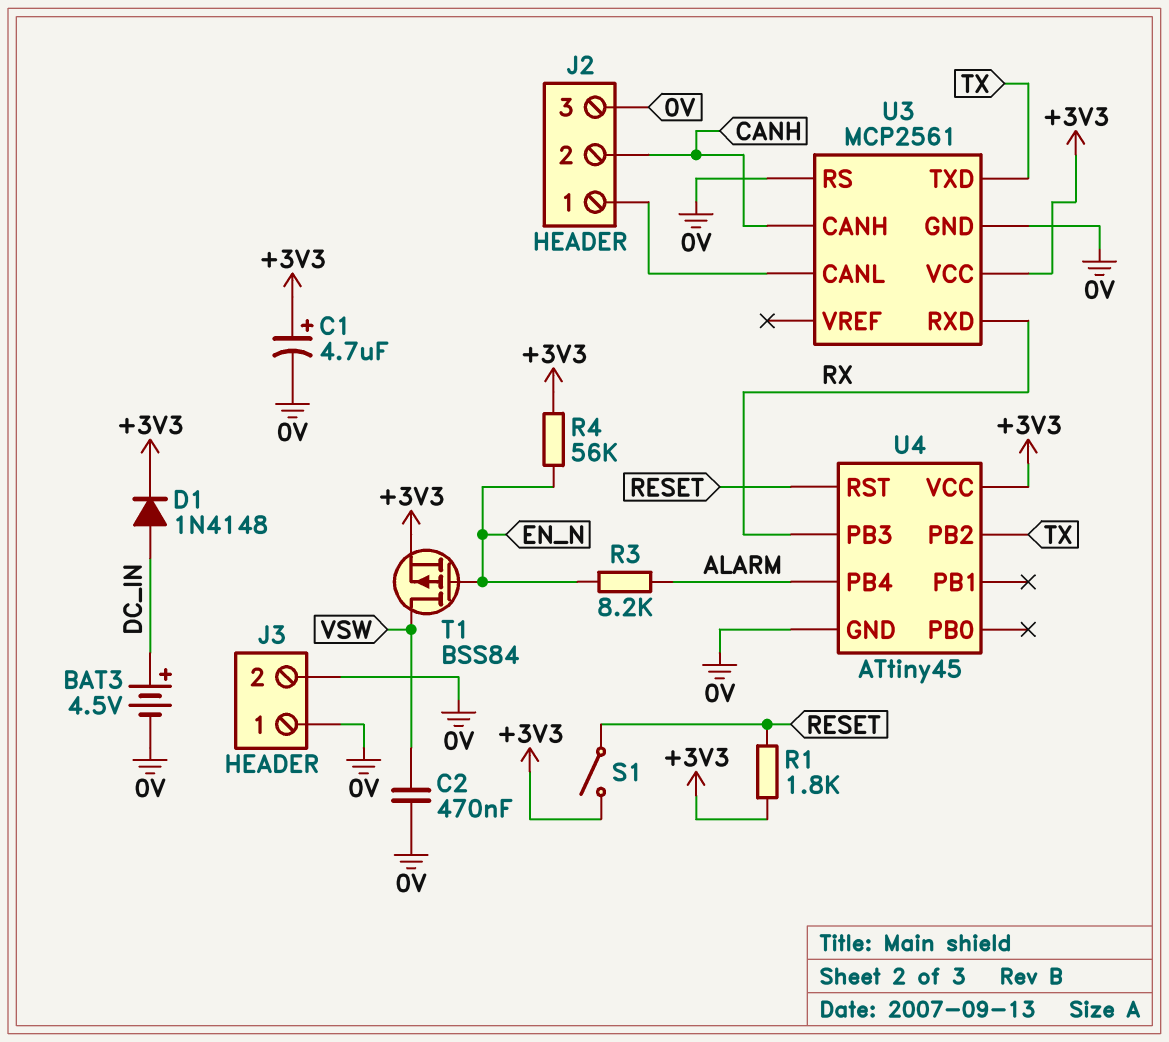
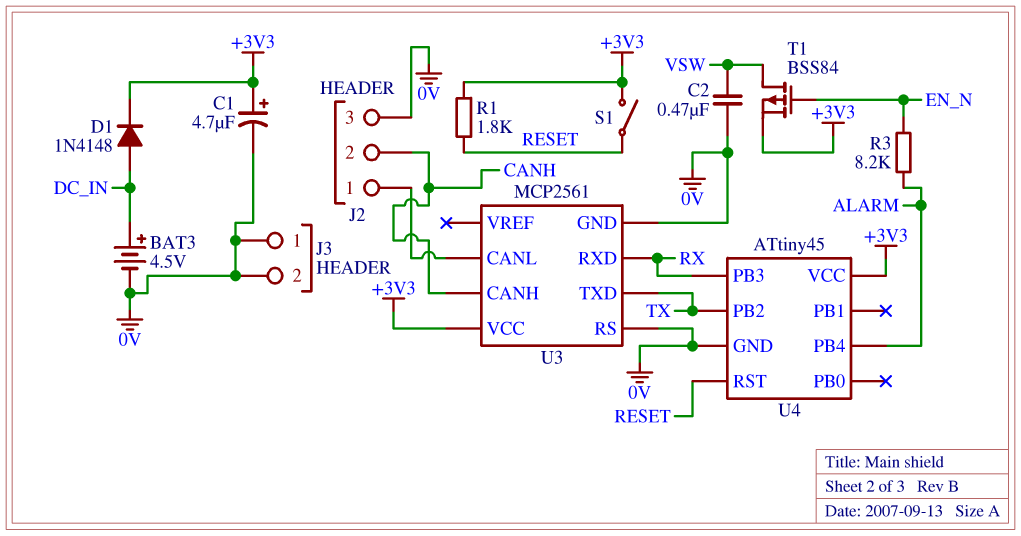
R4: 56k (+3V3, EN_N) -> none

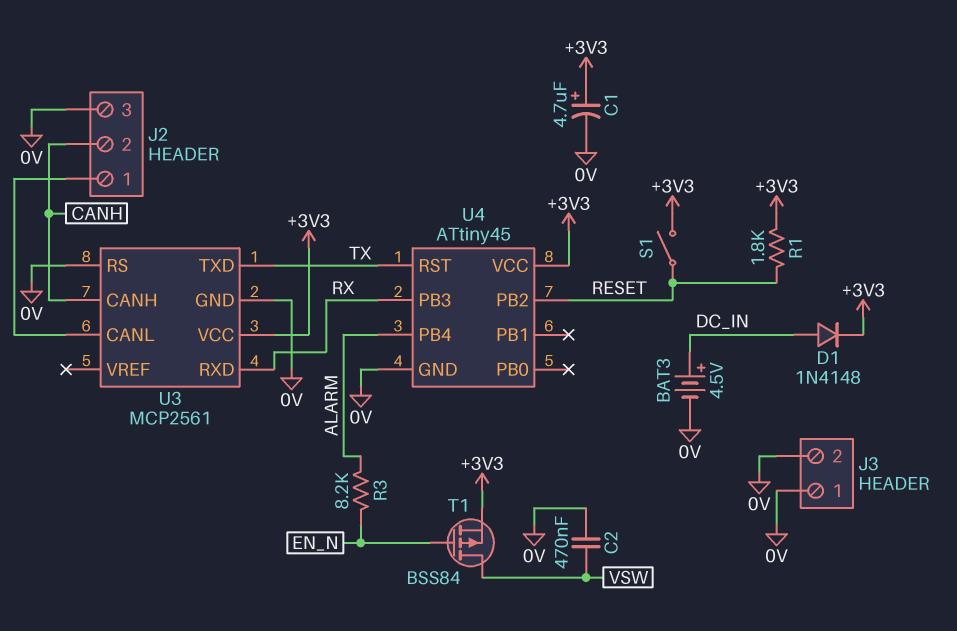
U4 pin PB2: TX -> RESET
U4 pin RST: RESET -> TX

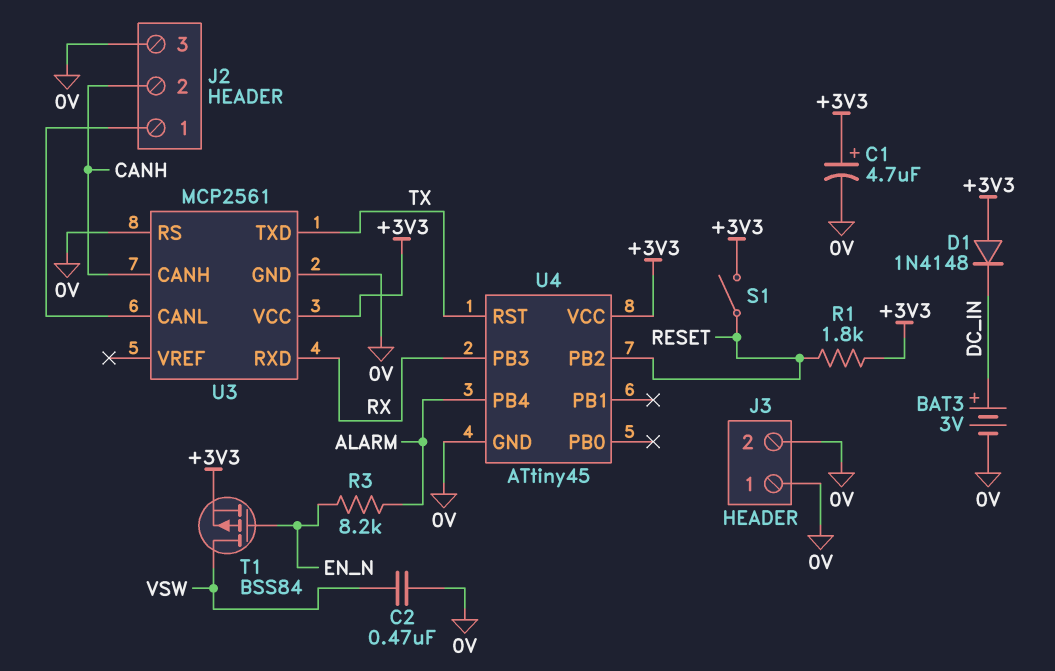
BAT3: 4.5V (plus DC_IN, minus 0V) -> 3V (plus DC_IN, minus 0V)
D1: diode 1N4148 (A DC_IN, K +3V3) -> diode 1N4148 (A +3V3, K DC_IN)

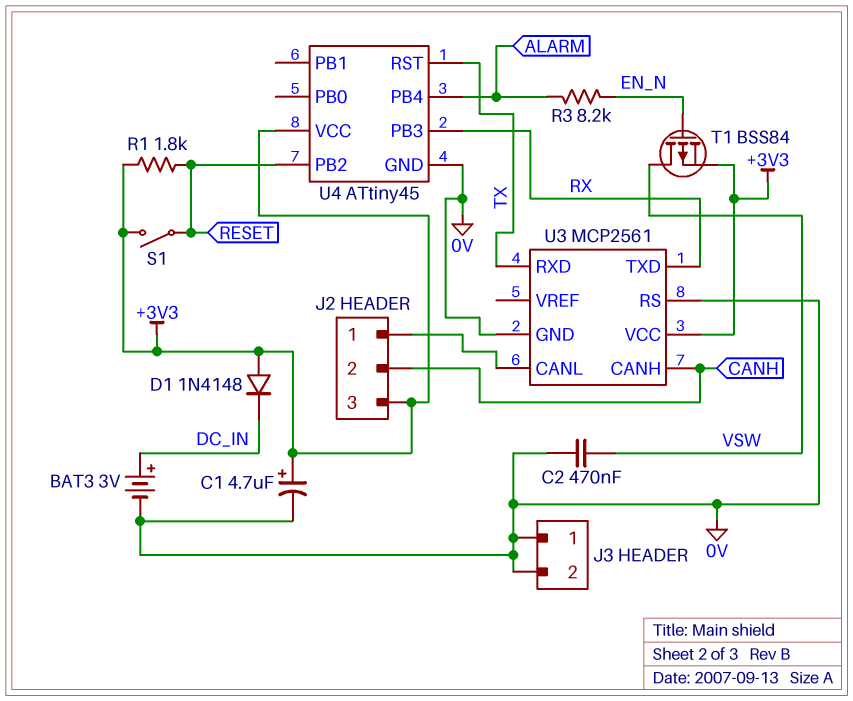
J2 pin 3: 0V -> +3V3
U3 pin RXD: RX -> TX
U3 pin TXD: TX -> RX

